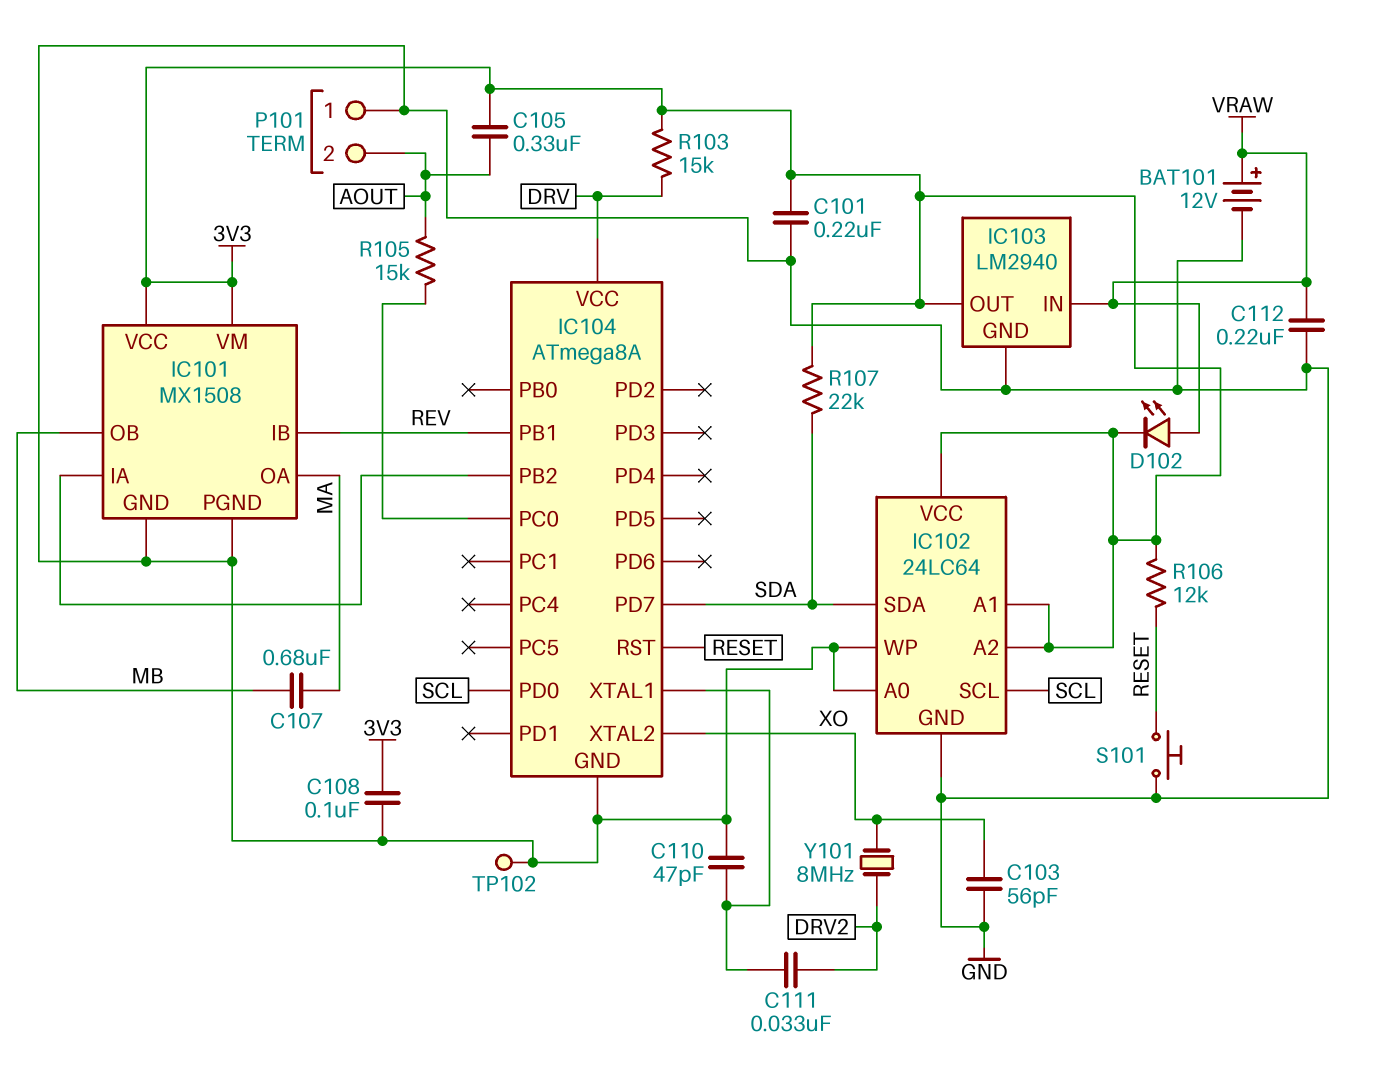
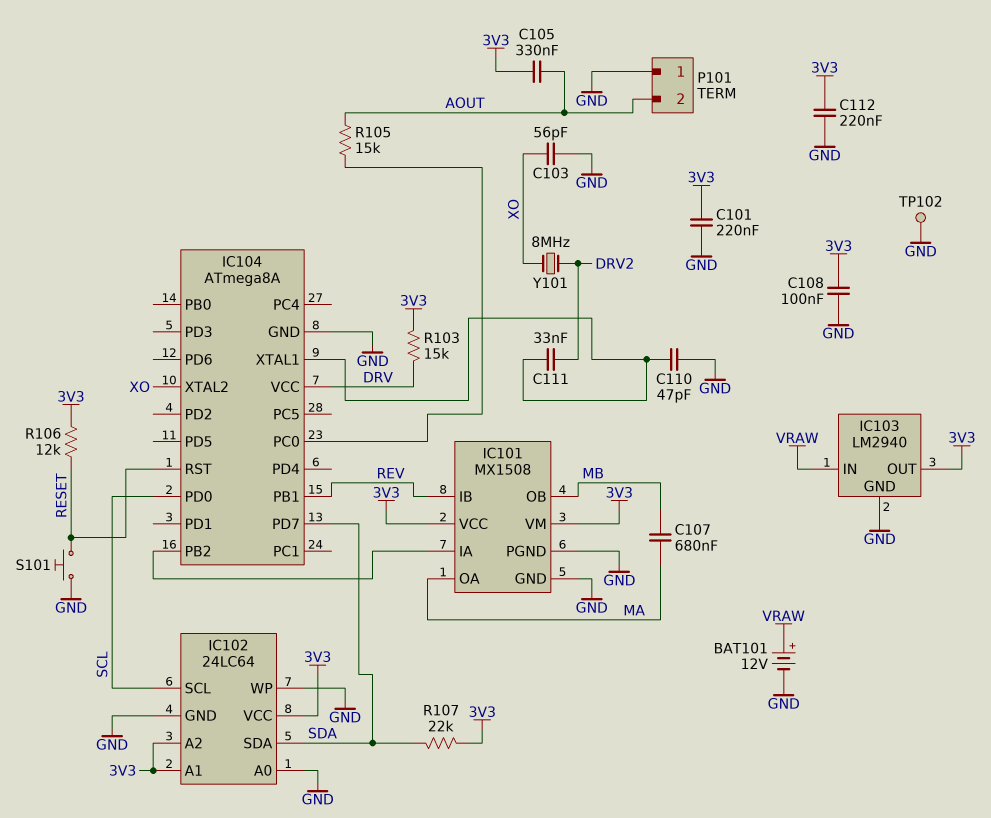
C112: 220nF (GND, VRAW) -> 220nF (3V3, GND)
D102: LED (A VRAW, K 3V3) -> none

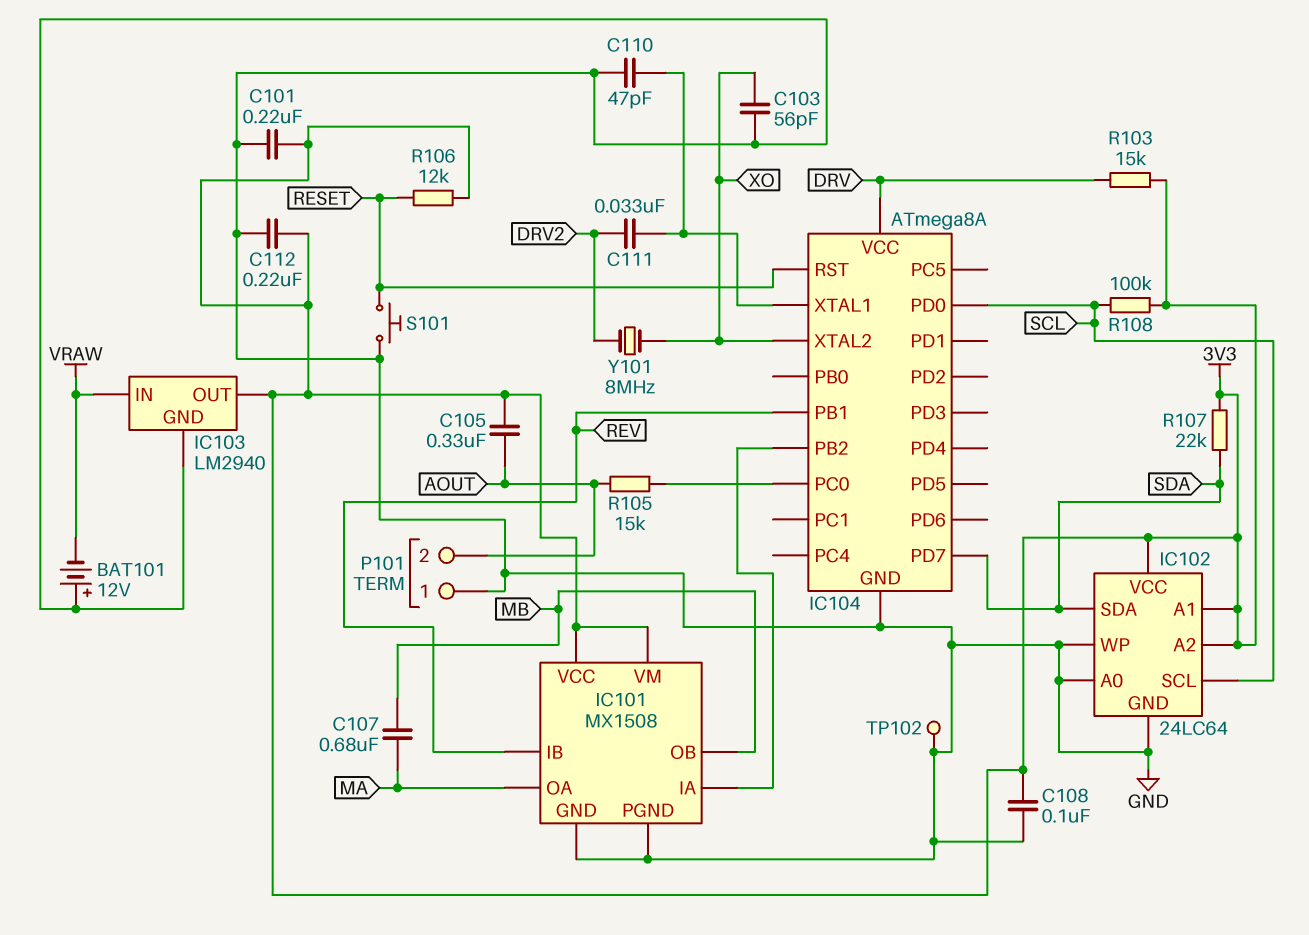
BAT101: 12V (plus VRAW, minus GND) -> 12V (plus GND, minus VRAW)
R108: none -> 100k (3V3, SCL)

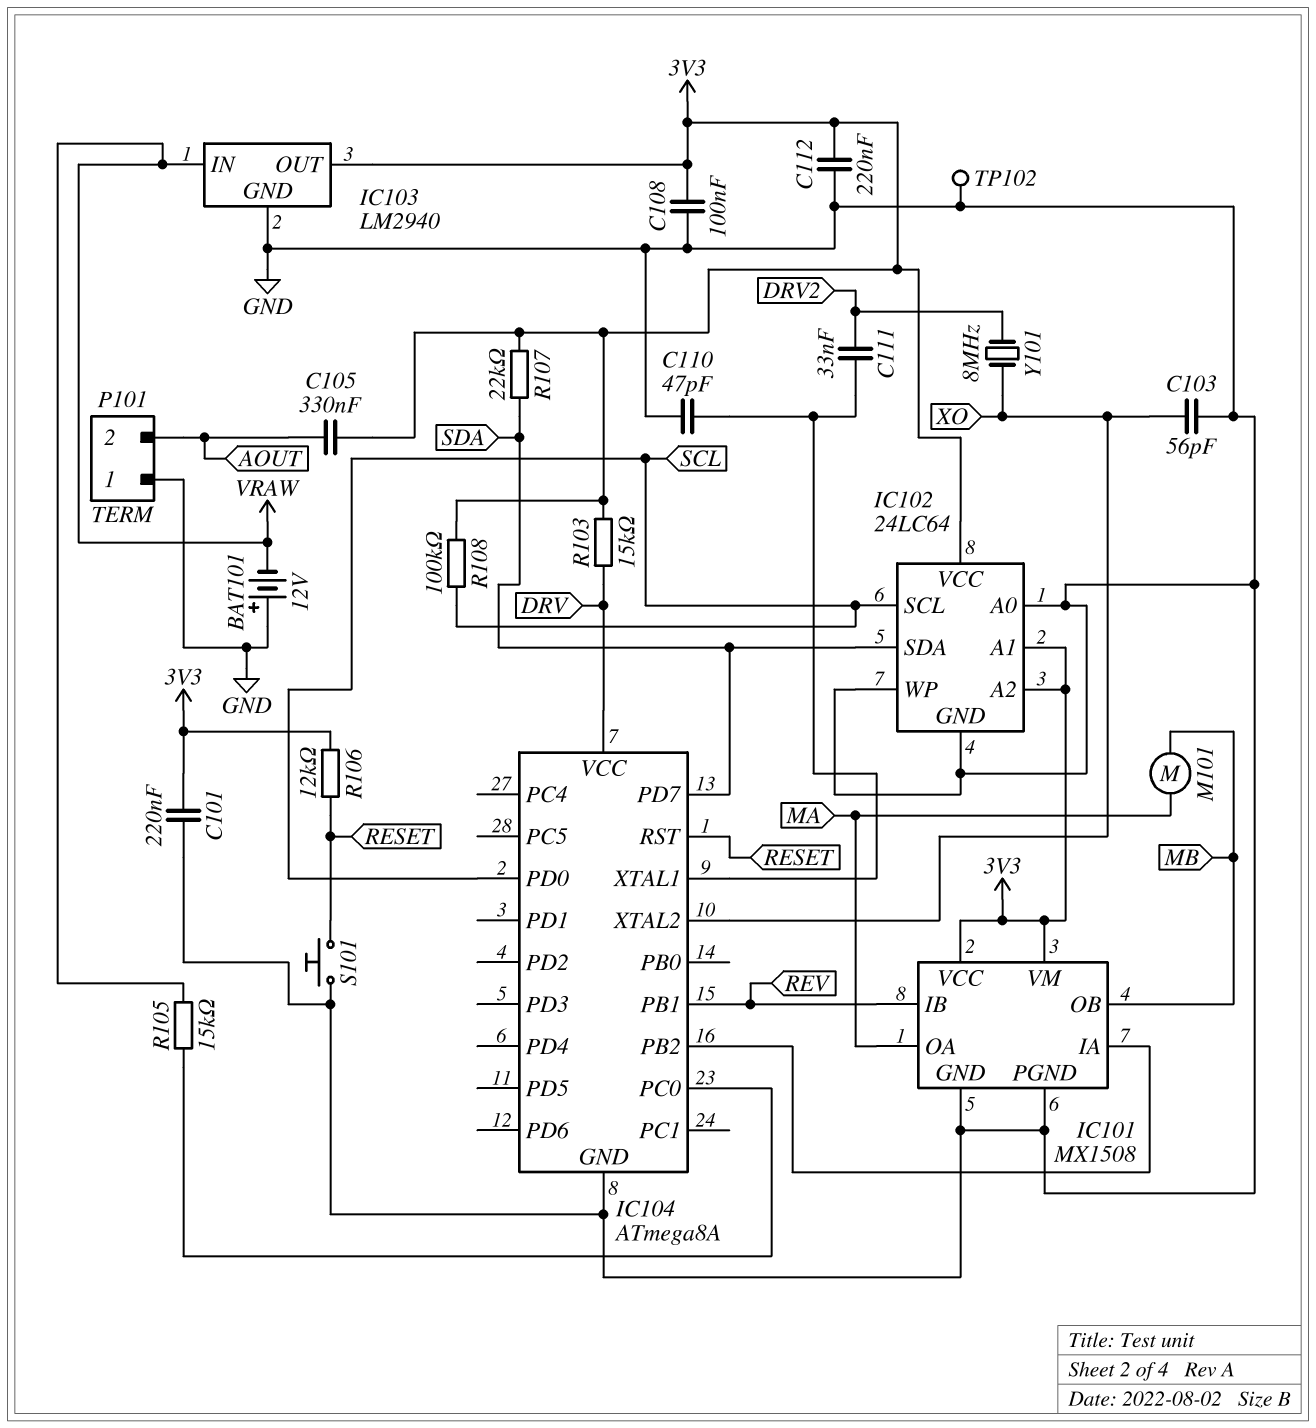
C107: 680nF (MA, MB) -> none
M101: none -> motor (MA, MB)
R105: 15k (AOUT, IC104/PC0) -> 15k (IC104/PC0, VRAW)

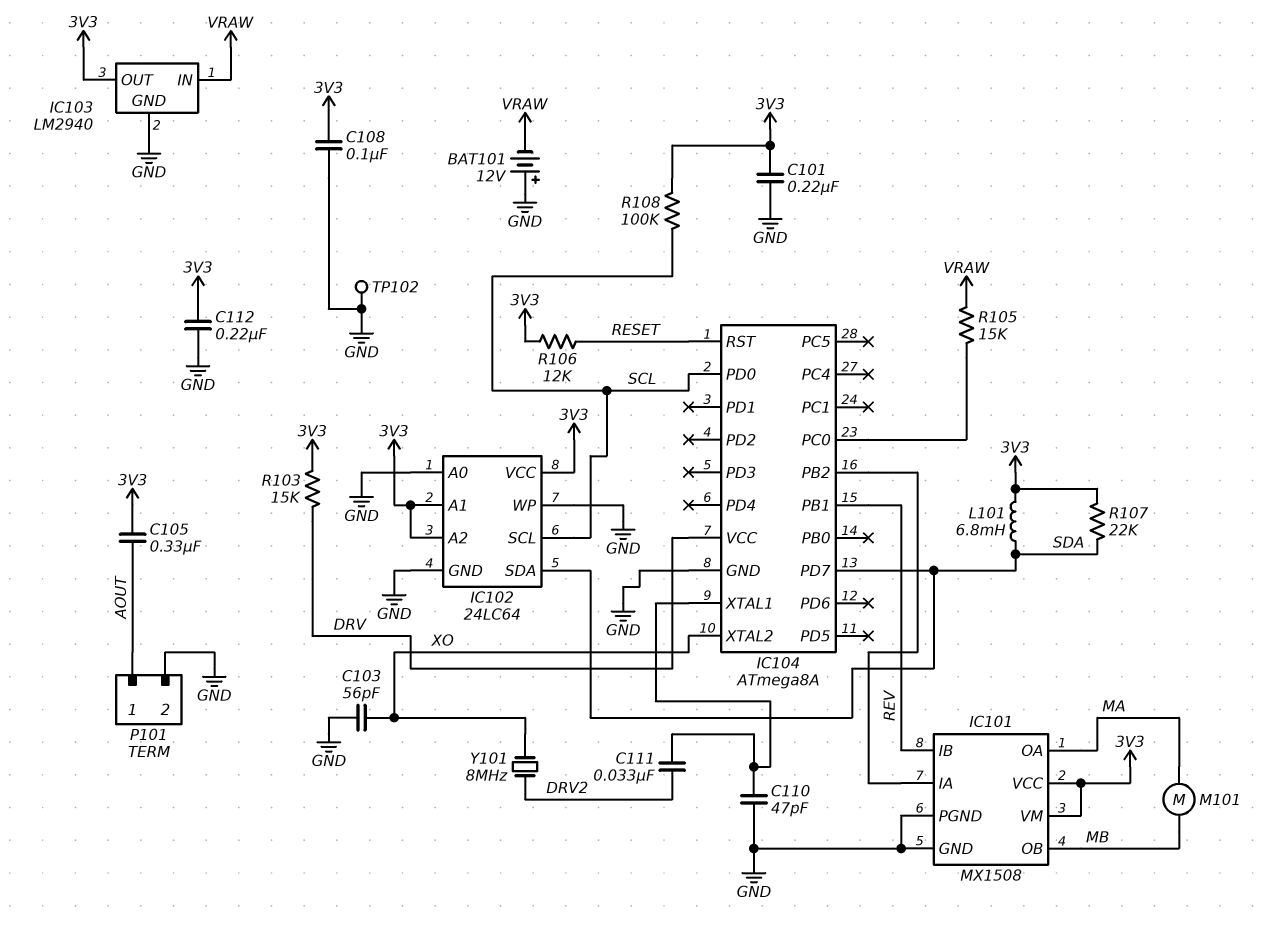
L101: none -> 6.8mH (3V3, SDA)
P101 pin 1: GND -> AOUT
P101 pin 2: AOUT -> GND
S101: button (GND, RESET) -> none

